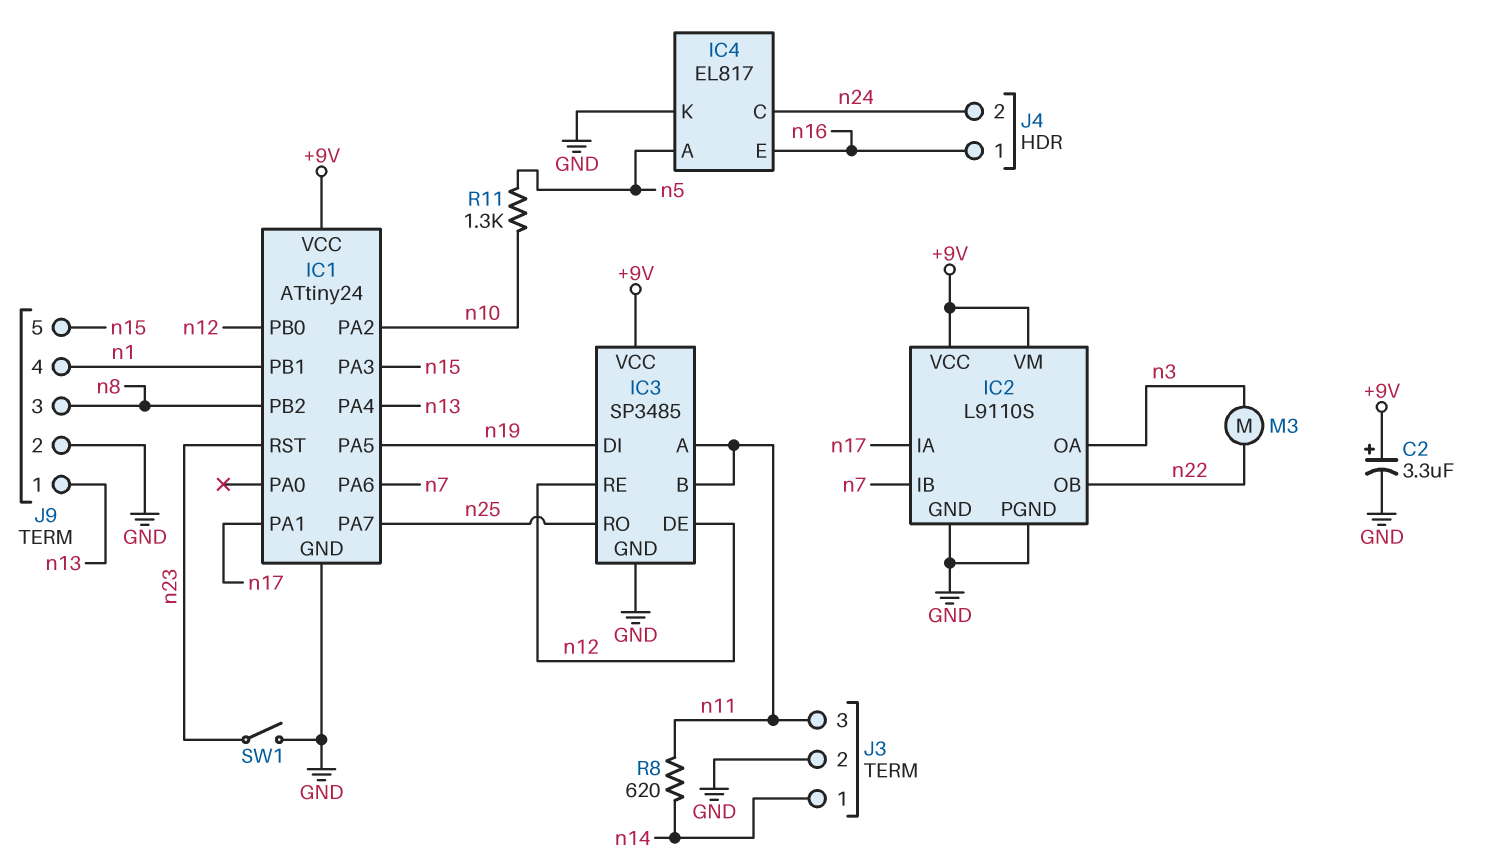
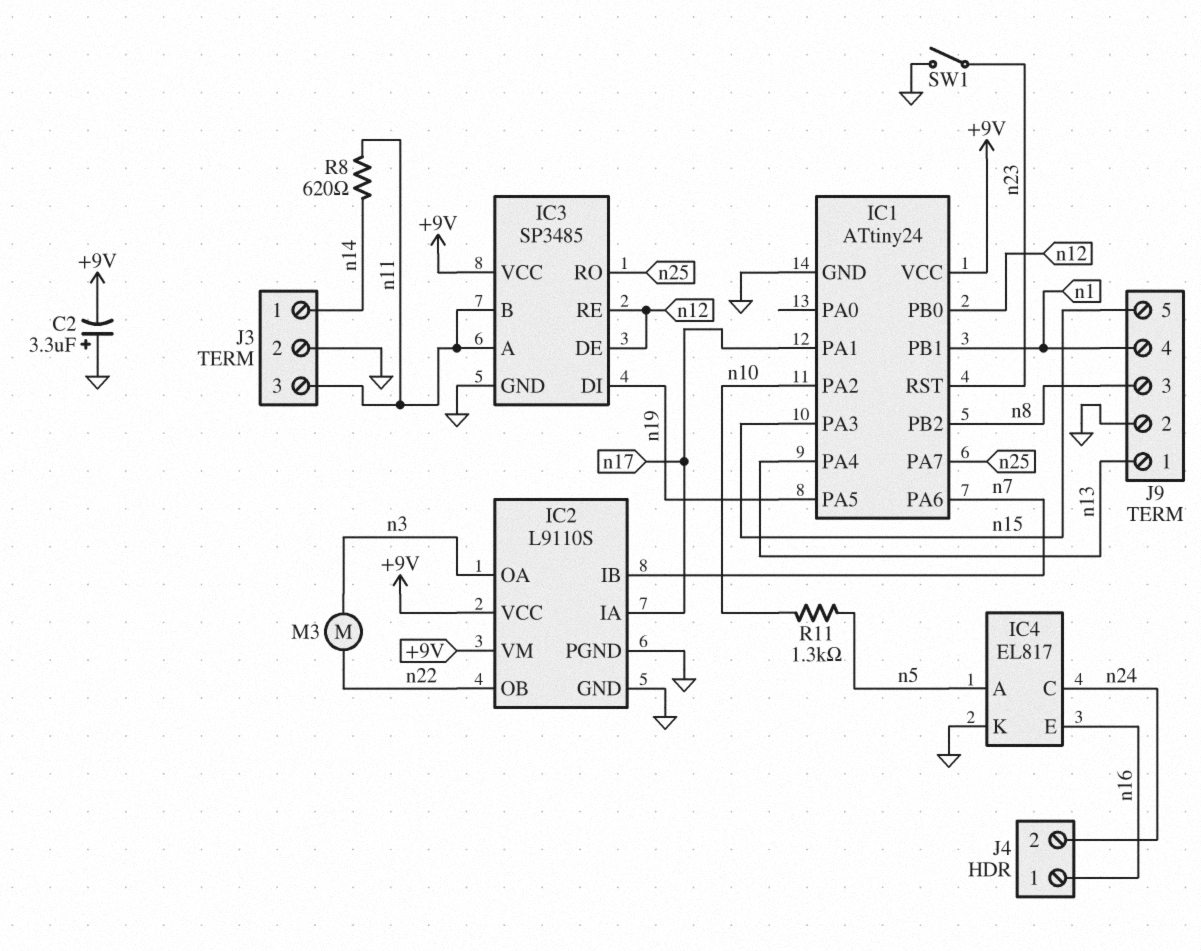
C2: 3.3uF (plus +9V, minus GND) -> 3.3uF (plus GND, minus +9V)

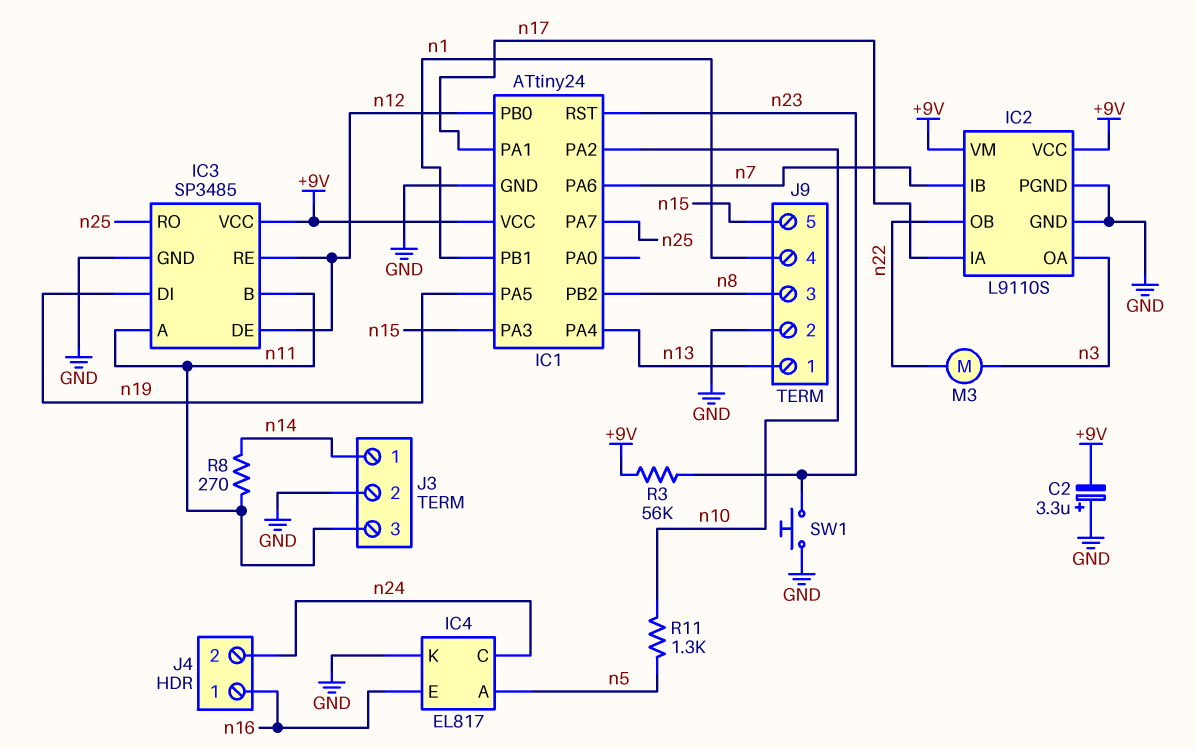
R3: none -> 56k (+9V, n23)
R8: 620 (n11, n14) -> 270 (n11, n14)
SW1: switch (GND, n23) -> button (GND, n23)

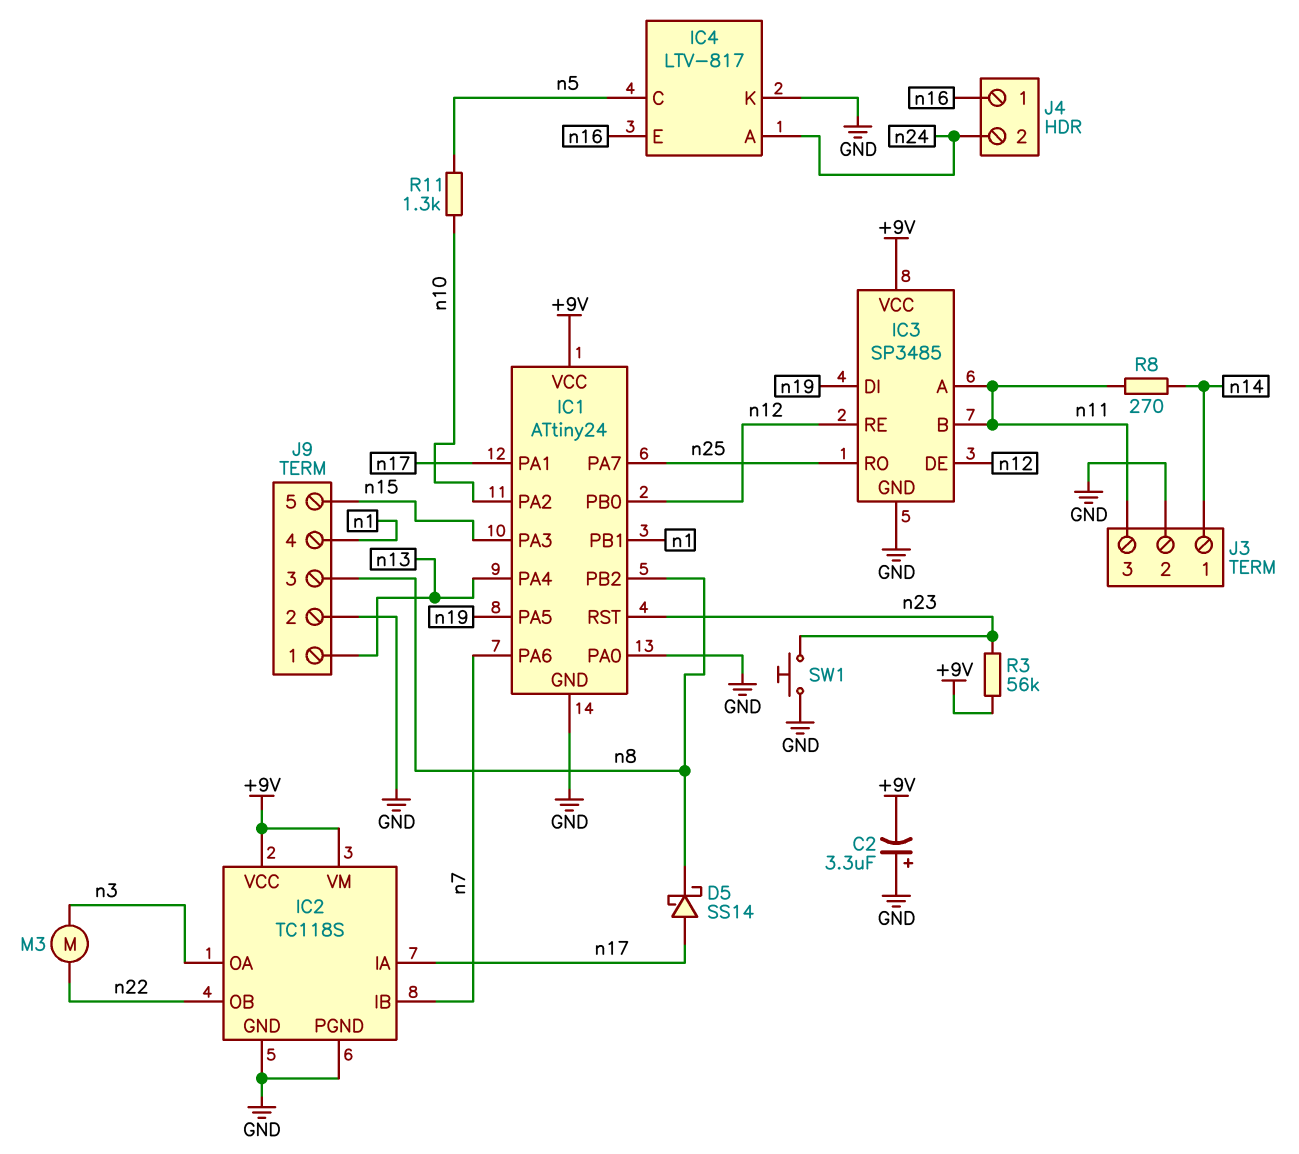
D5: none -> schottky SS14 (A n17, K n8)
IC1 pin PA0: none -> GND
IC2: L9110S -> TC118S
IC4: EL817 -> LTV-817
IC4 pin A: n5 -> n24
IC4 pin C: n24 -> n5

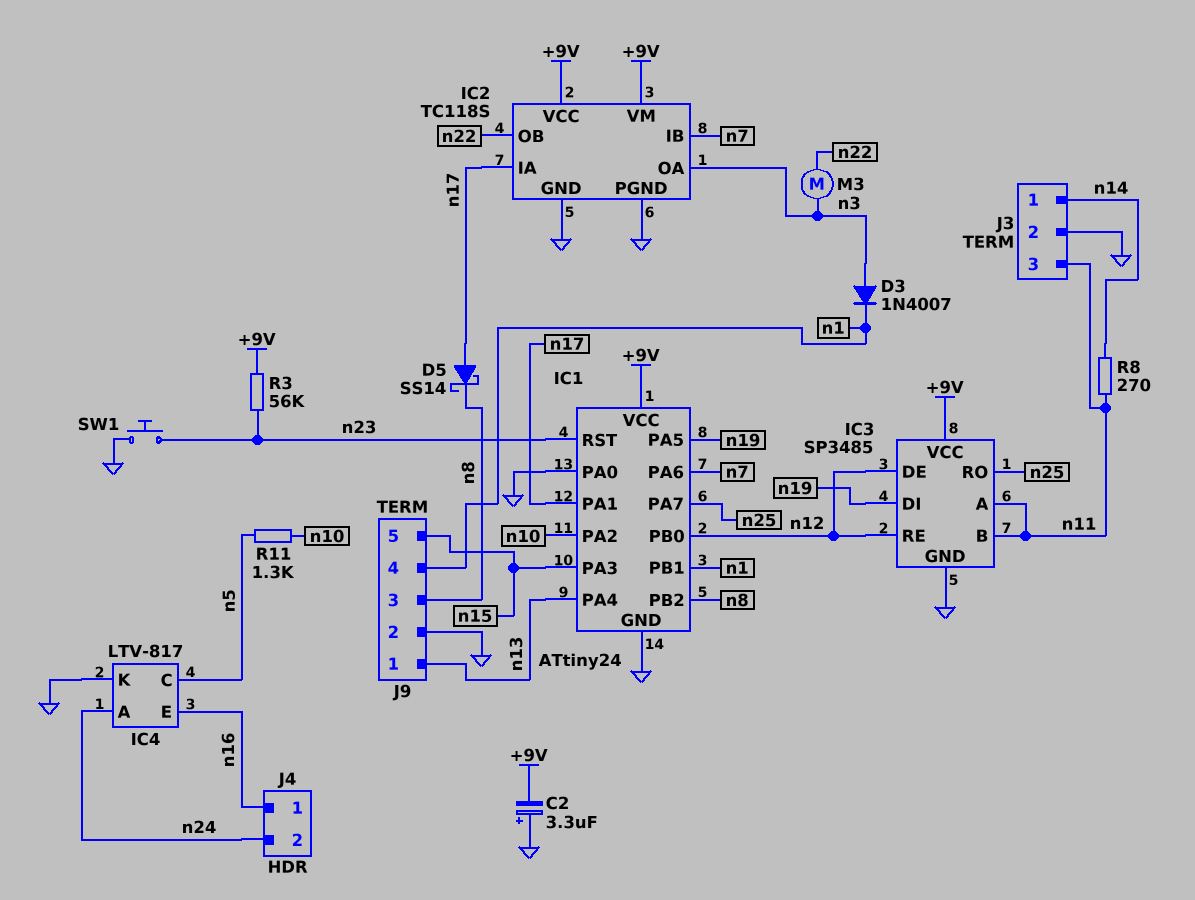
D3: none -> diode 1N4007 (A n3, K n1)

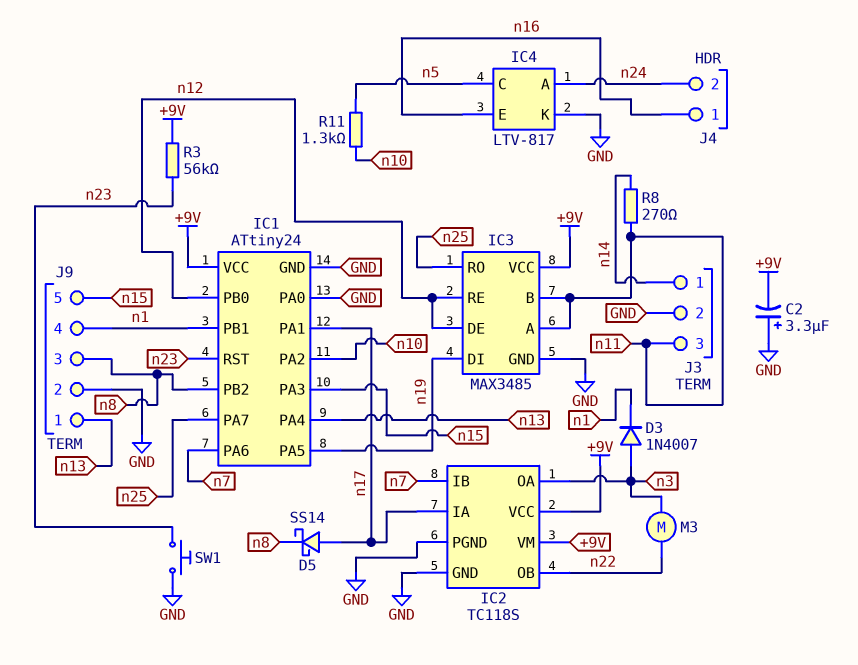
IC3: SP3485 -> MAX3485

